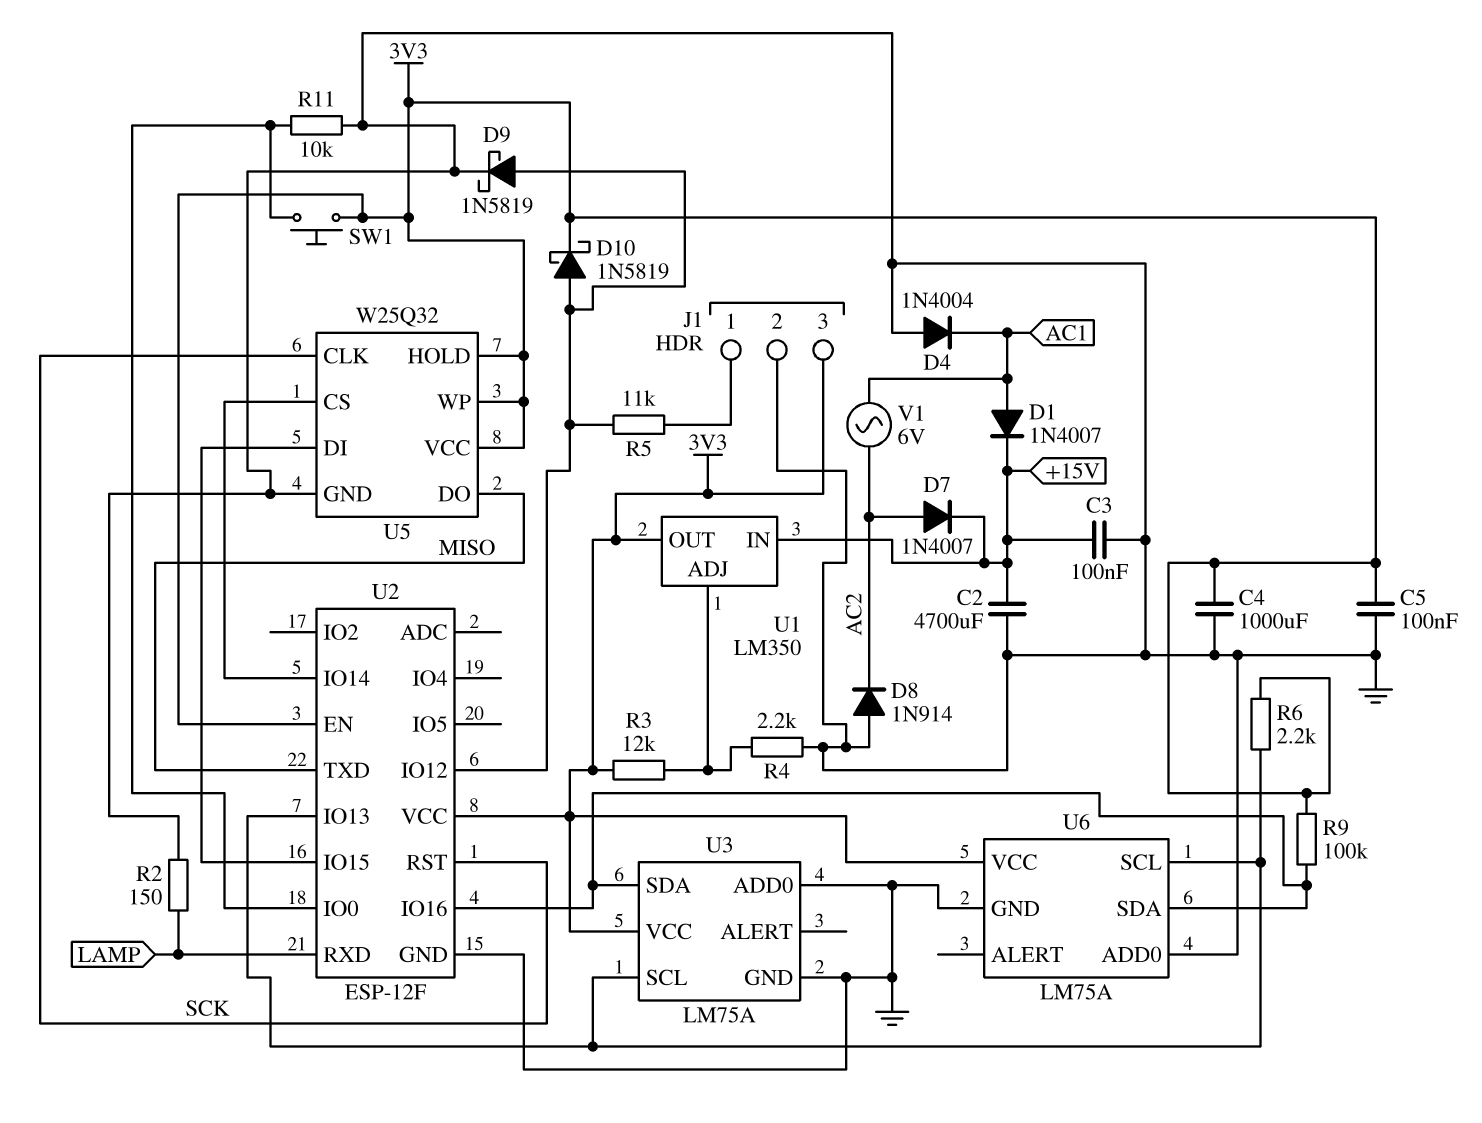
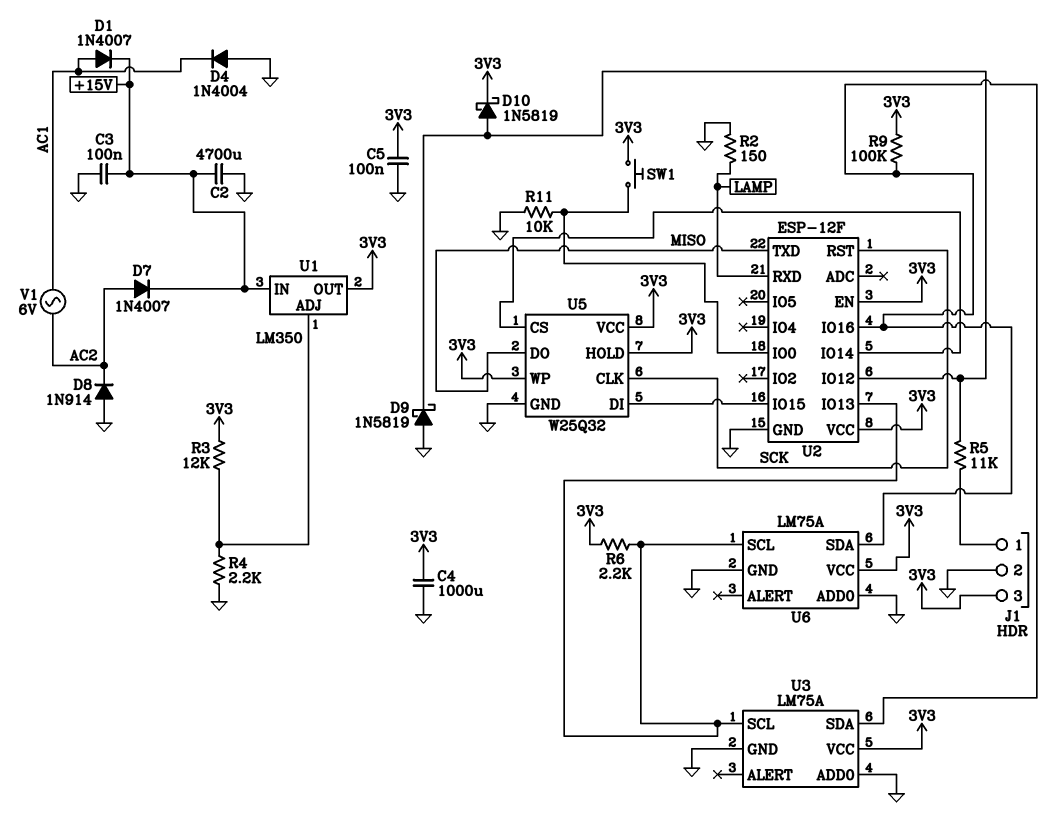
D9: schottky 1N5819 (A U2/IO12, K GND) -> schottky 1N5819 (A GND, K U2/IO12)

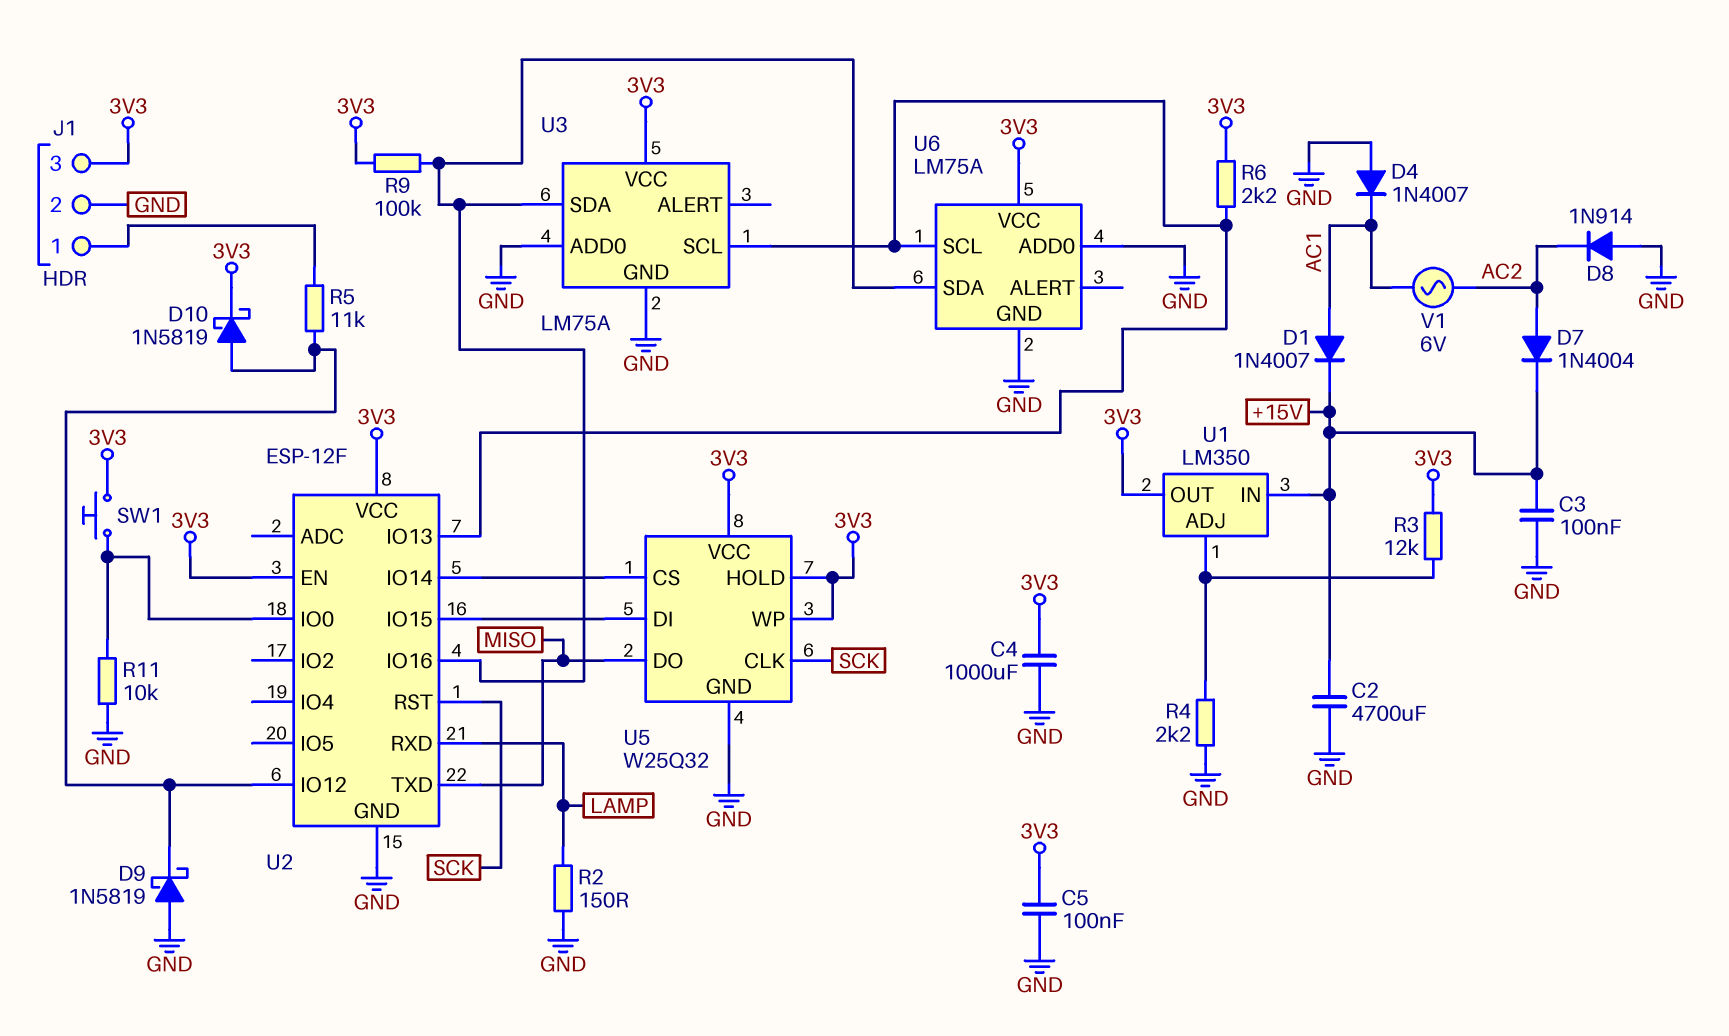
D4: diode 1N4004 (A GND, K AC1) -> diode 1N4007 (A GND, K AC1)
D7: diode 1N4007 (A AC2, K +15V) -> diode 1N4004 (A AC2, K +15V)

